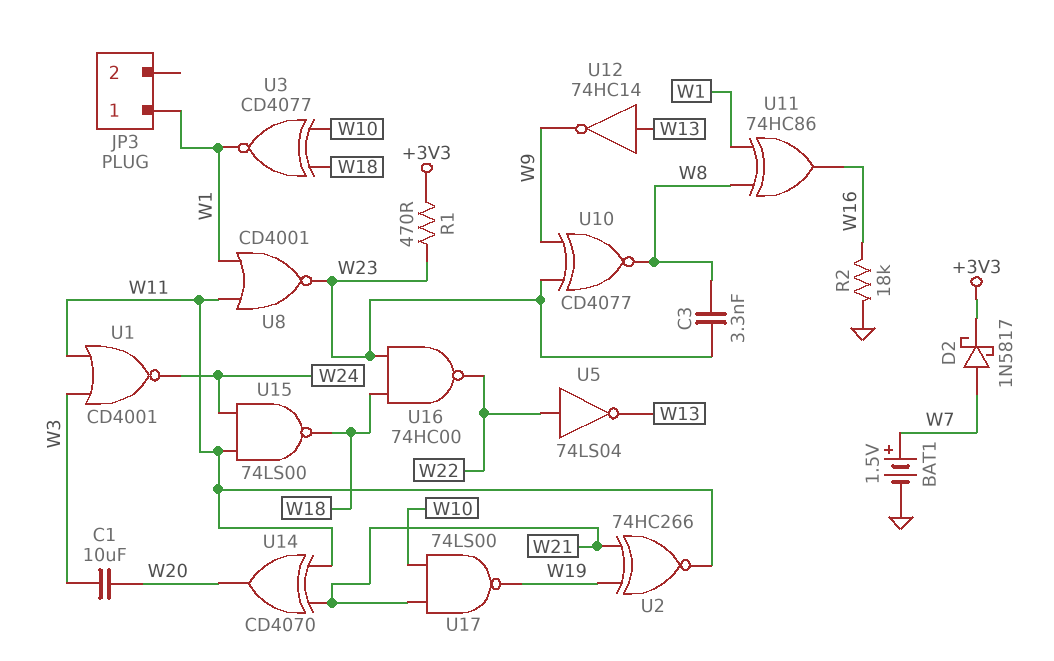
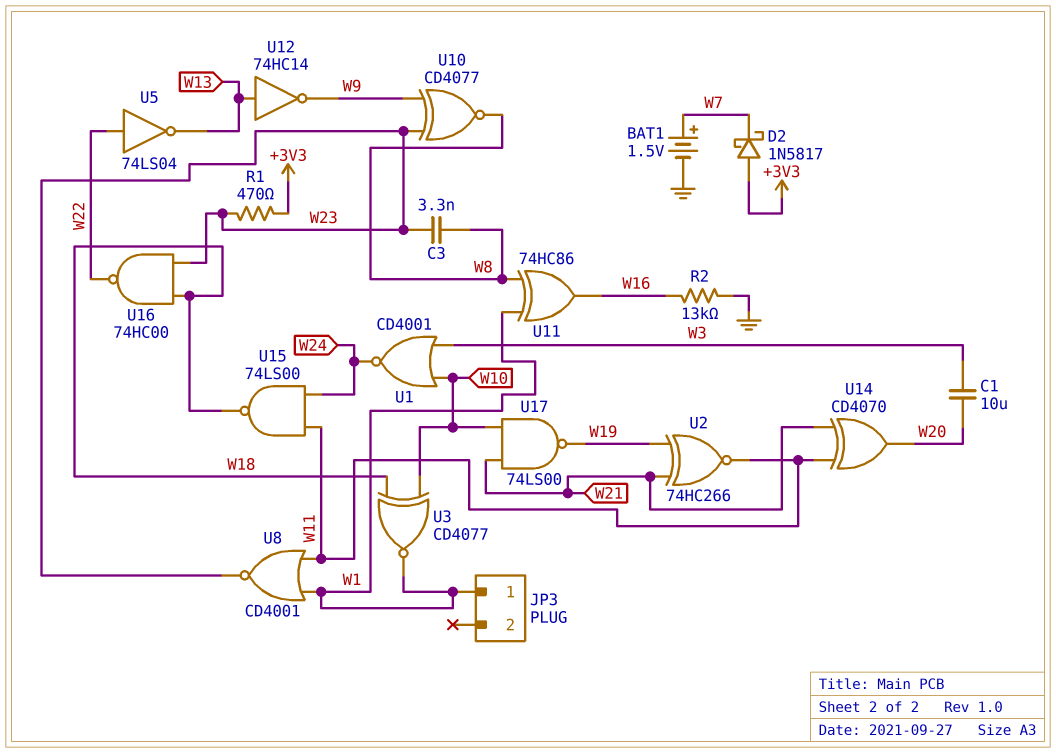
D2: schottky 1N5817 (A W7, K +3V3) -> schottky 1N5817 (A +3V3, K W7)
R2: 18k (GND, W16) -> 13k (GND, W16)
U1: NOR CD4001 (in W3, in W11, out W24) -> NOR CD4001 (in W3, in W10, out W24)

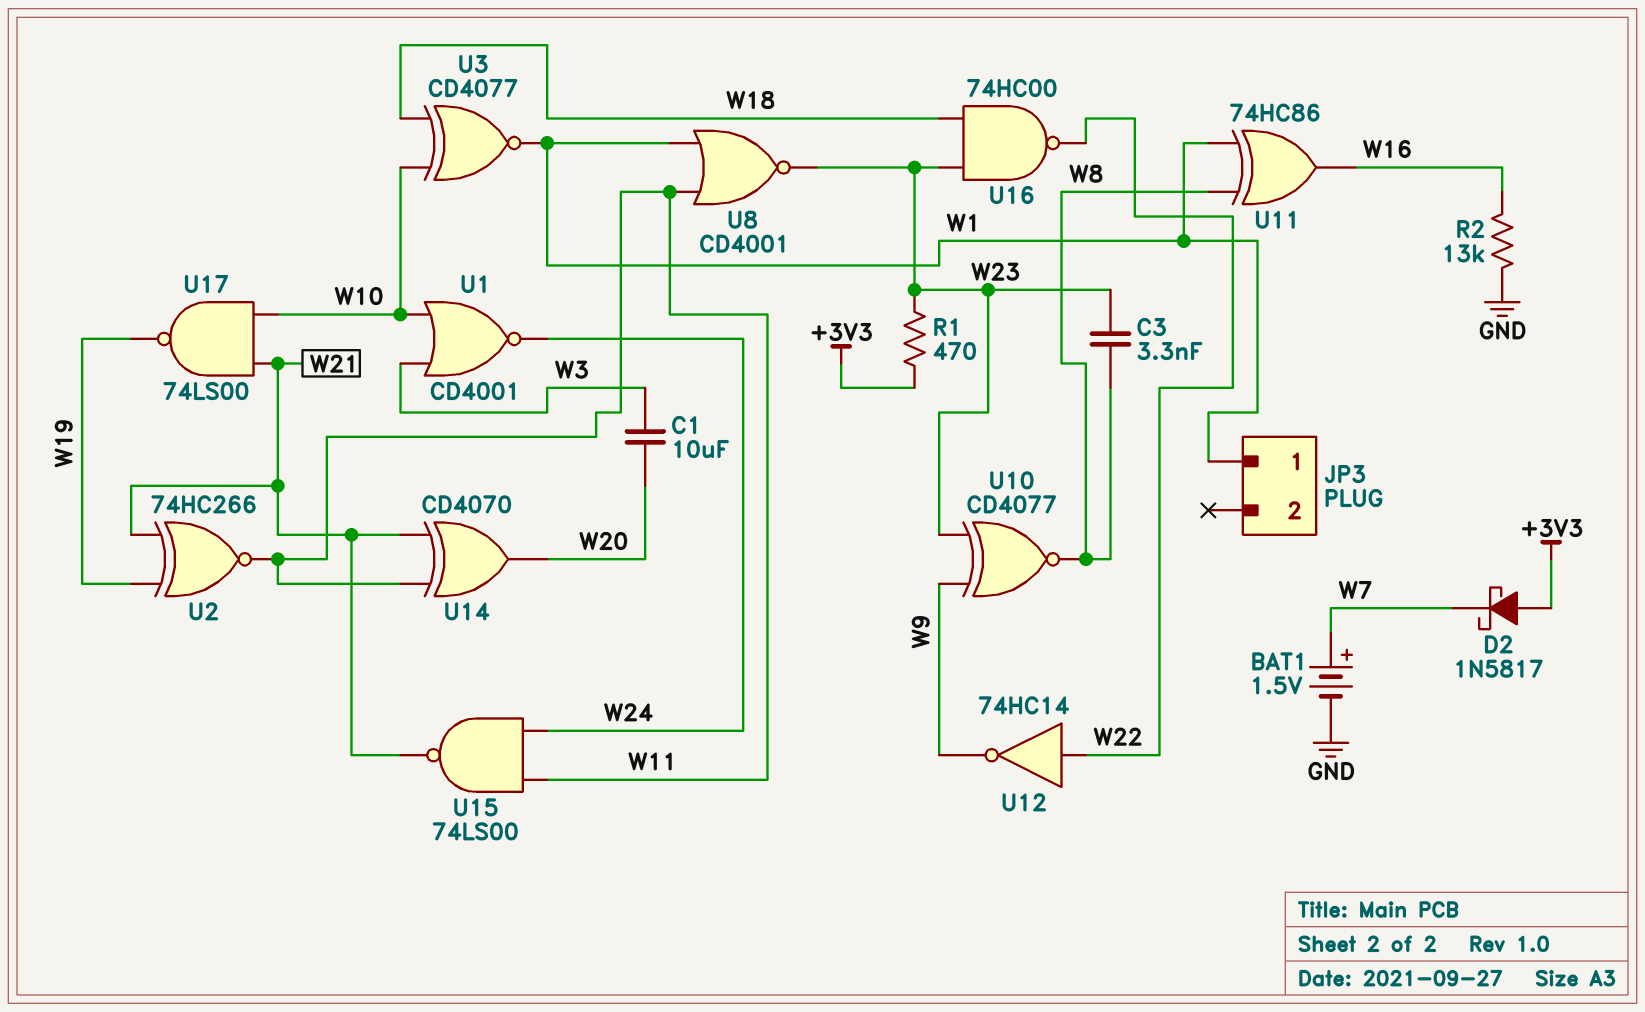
U5: NOT 74LS04 (in W22, out W13) -> none
U12: NOT 74HC14 (in W13, out W9) -> NOT 74HC14 (in W22, out W9)
U15: NAND 74LS00 (in W11, in W24, out W18) -> NAND 74LS00 (in W11, in W24, out W21)

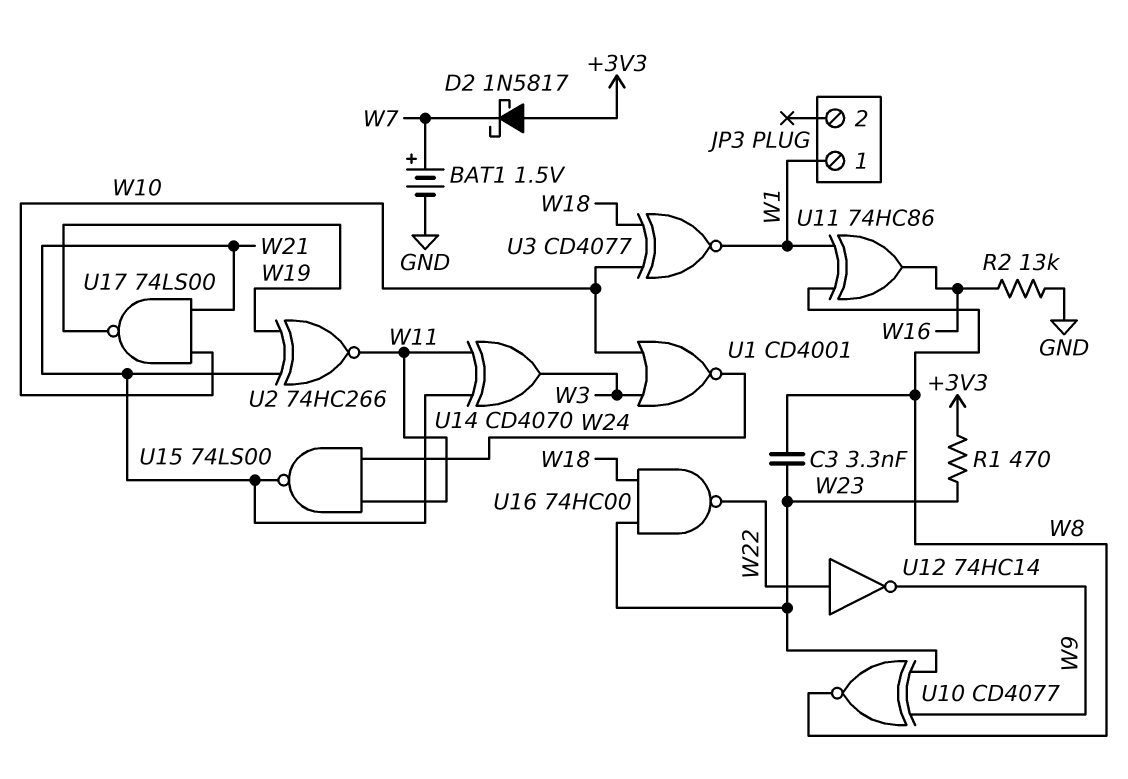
C1: 10uF (W3, W20) -> none
U8: NOR CD4001 (in W1, in W11, out W23) -> none
U14: XOR CD4070 (in W11, in W21, out W20) -> XOR CD4070 (in W11, in W21, out W3)

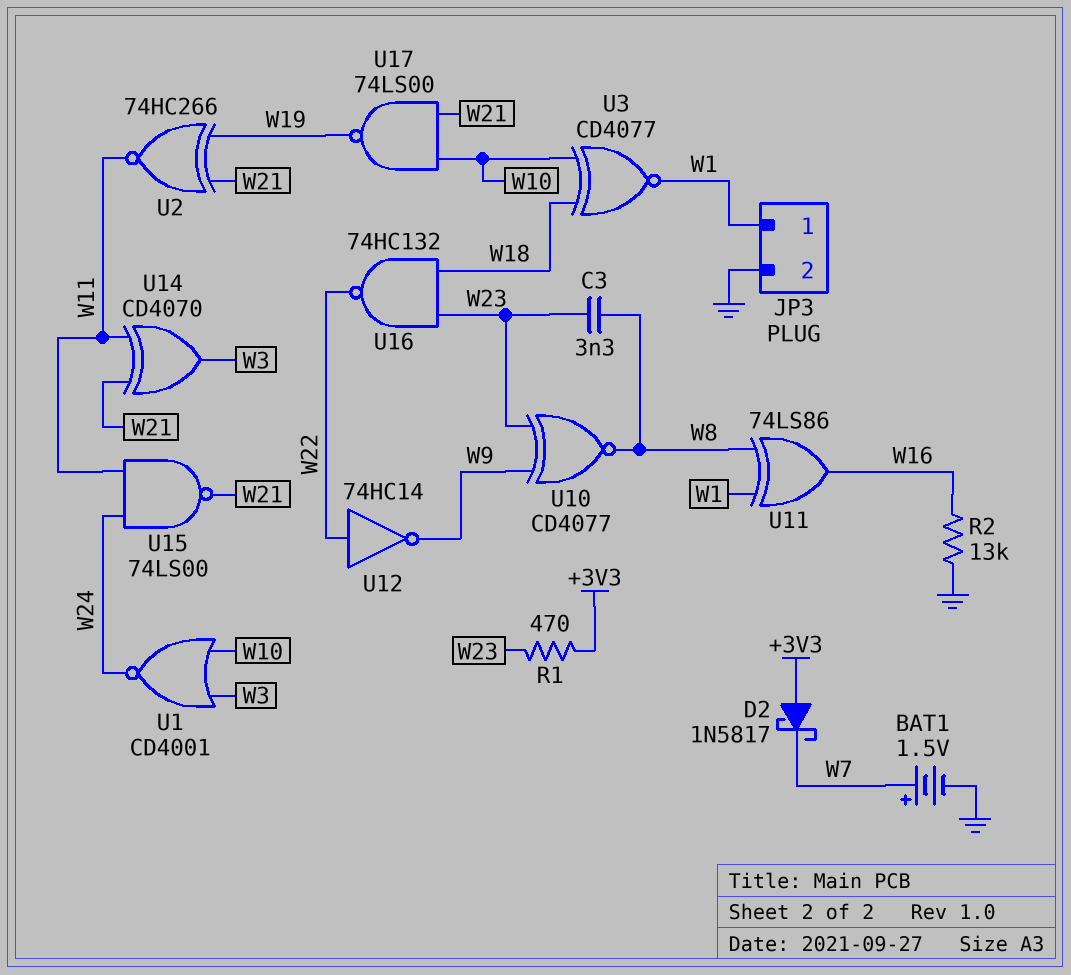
JP3 pin 2: none -> GND
U11: XOR 74HC86 (in W1, in W8, out W16) -> XOR 74LS86 (in W1, in W8, out W16)
U16: NAND 74HC00 (in W18, in W23, out W22) -> NAND 74HC132 (in W18, in W23, out W22)

